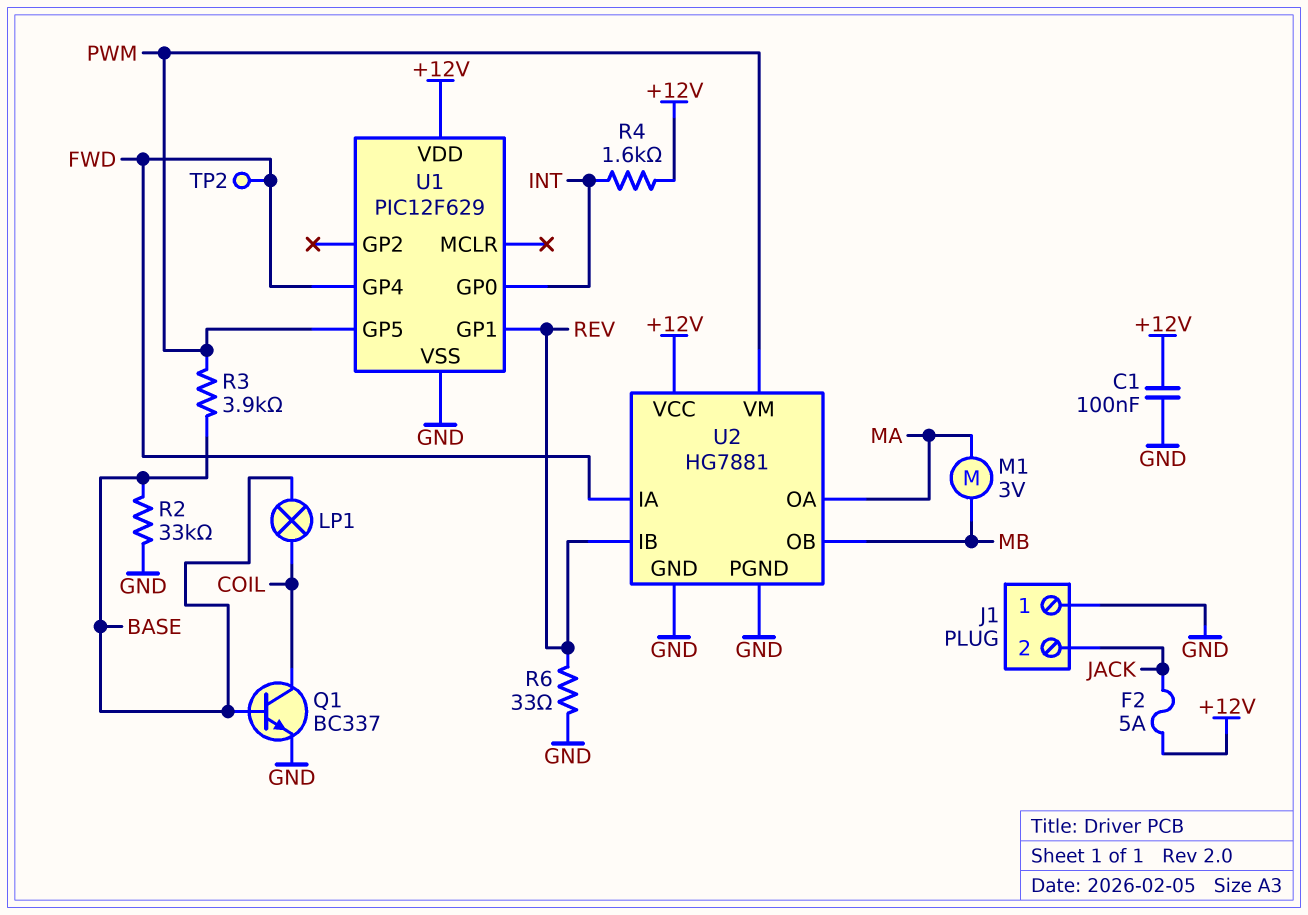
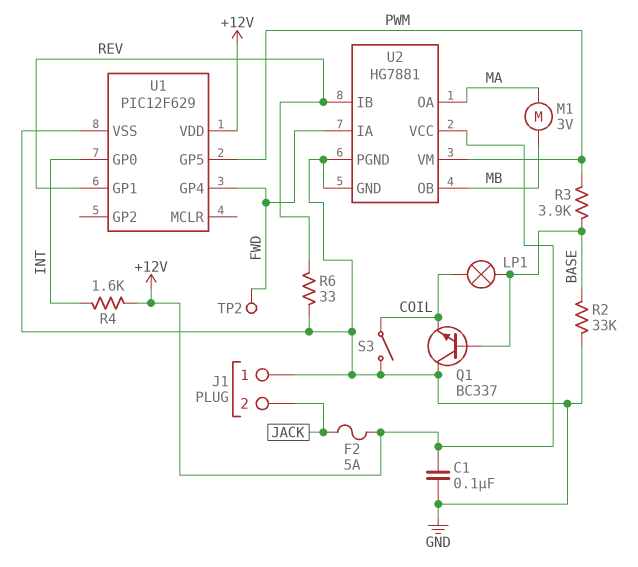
Q1: NPN BC337 (B BASE, C COIL, E GND) -> NPN BC337 (B BASE, C GND, E COIL)
S3: none -> switch (COIL, GND)

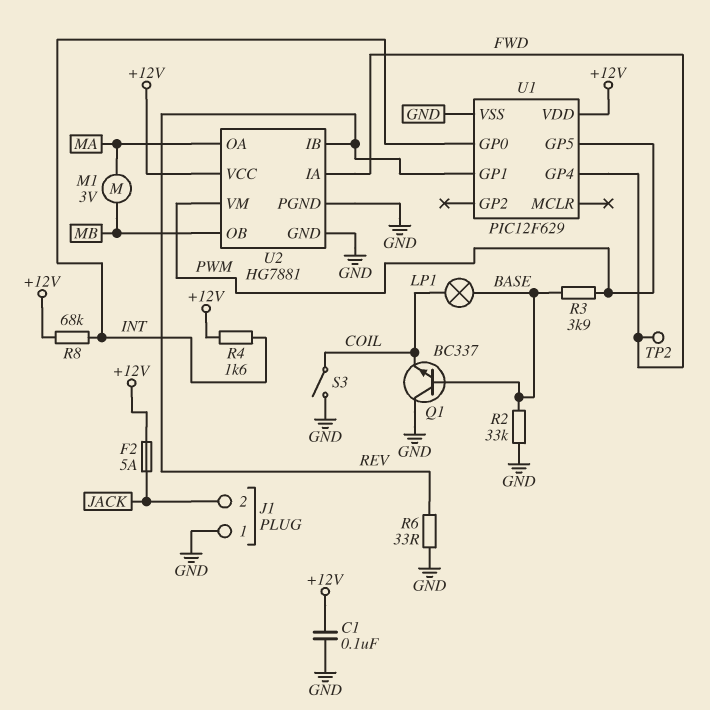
R8: none -> 68k (+12V, INT)

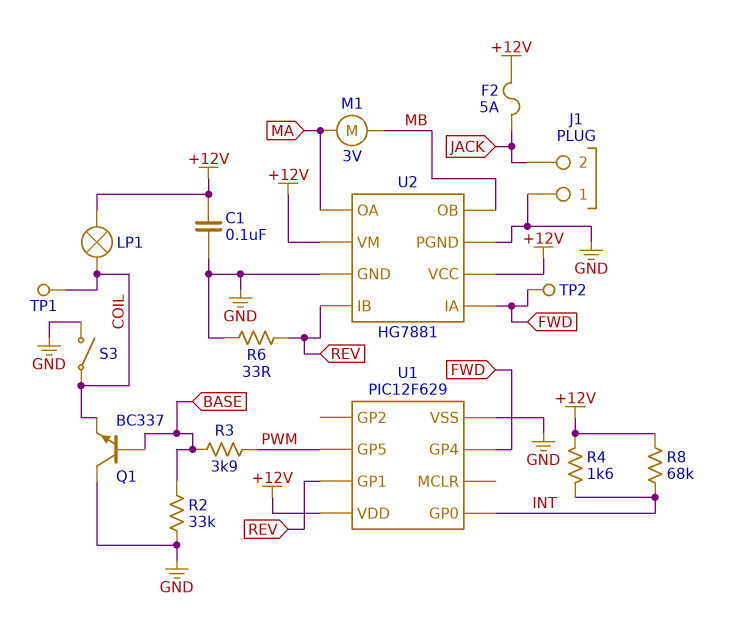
LP1: lamp (BASE, COIL) -> lamp (+12V, COIL)
TP1: none -> test point (COIL)
U2 pin VM: PWM -> +12V

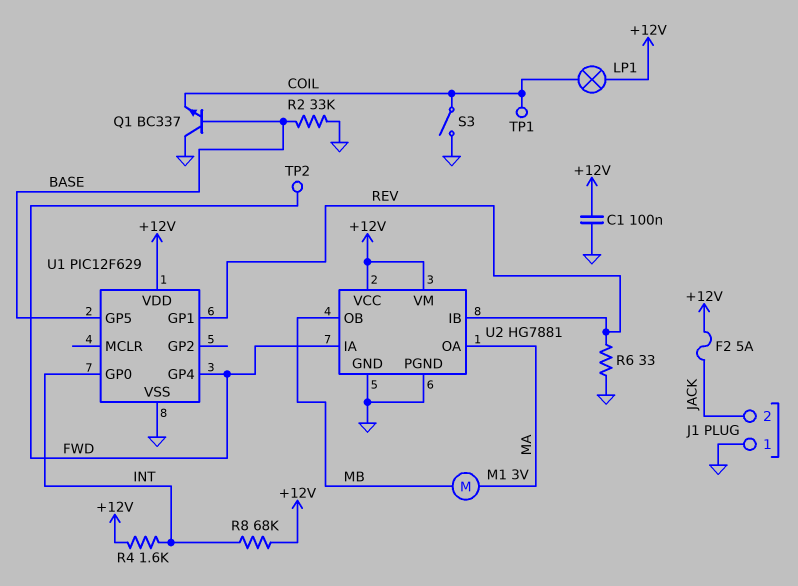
R3: 3.9k (BASE, PWM) -> none
U1 pin GP5: PWM -> BASE

